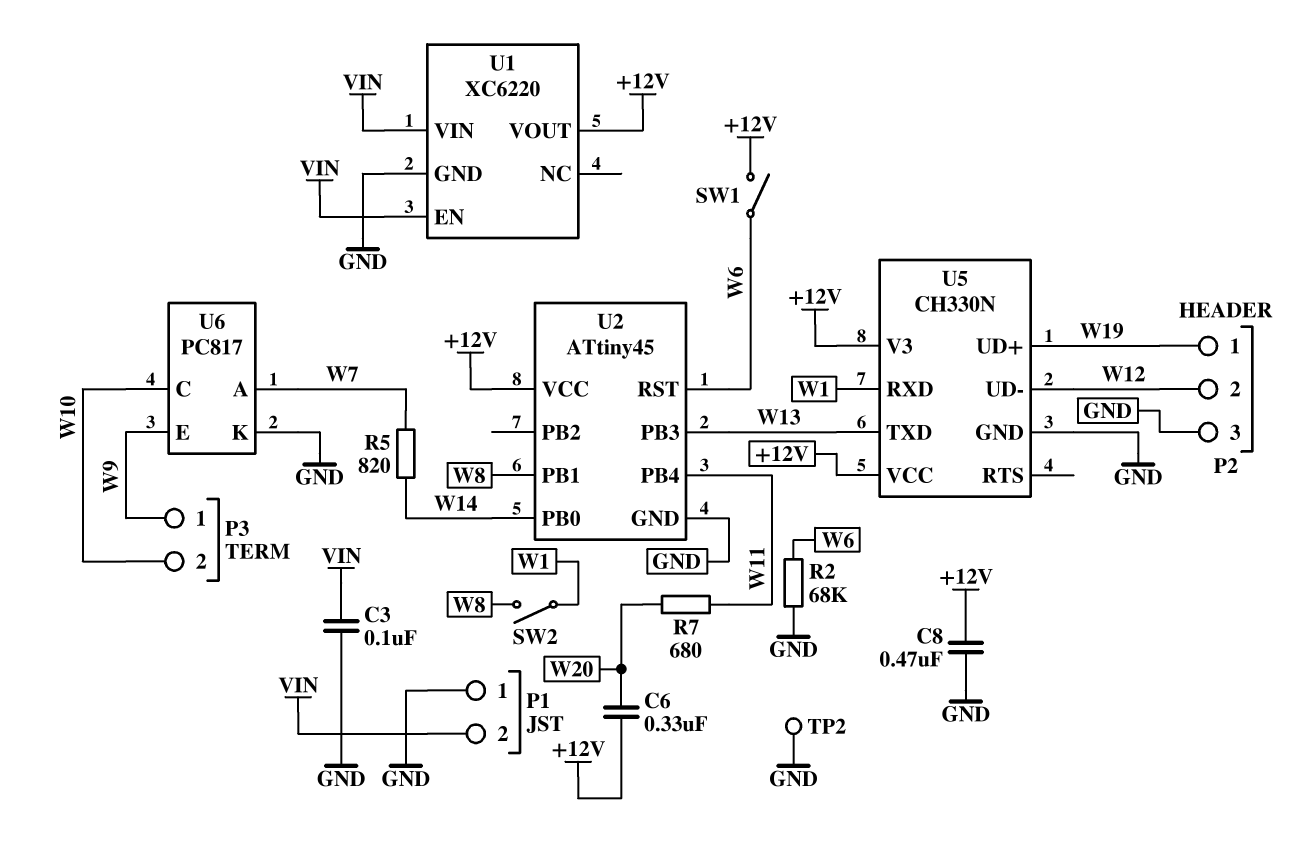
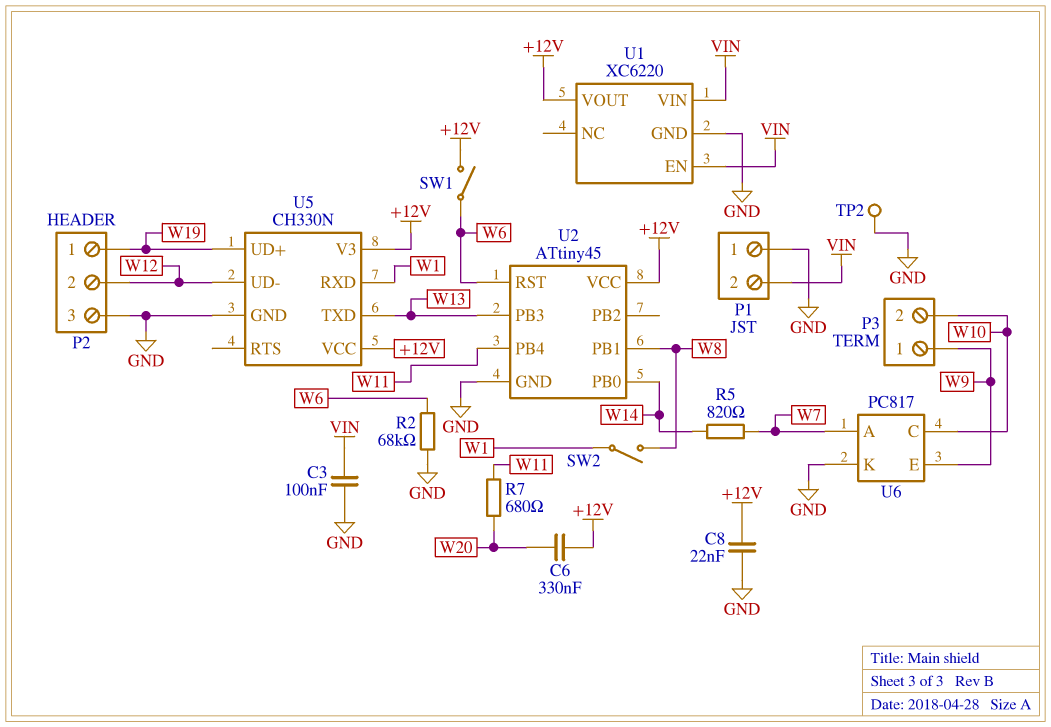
C8: 470nF (+12V, GND) -> 22nF (+12V, GND)

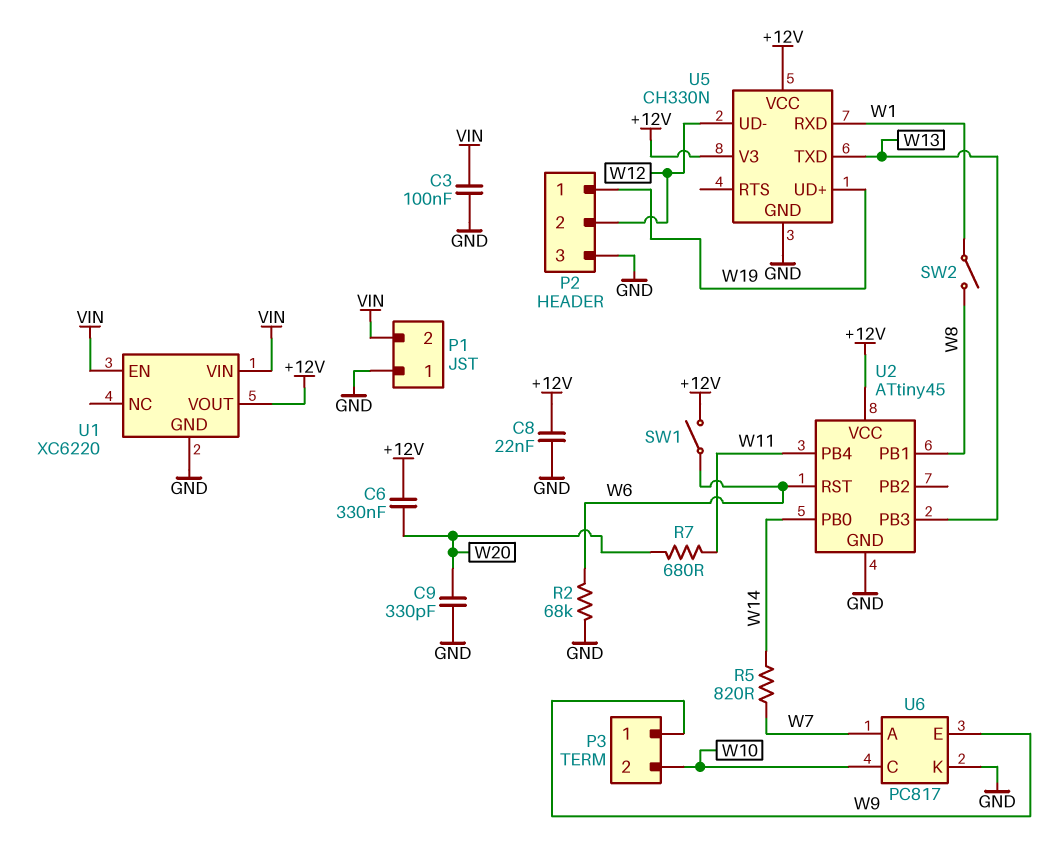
C9: none -> 330pF (GND, W20)
TP2: test point (GND) -> none

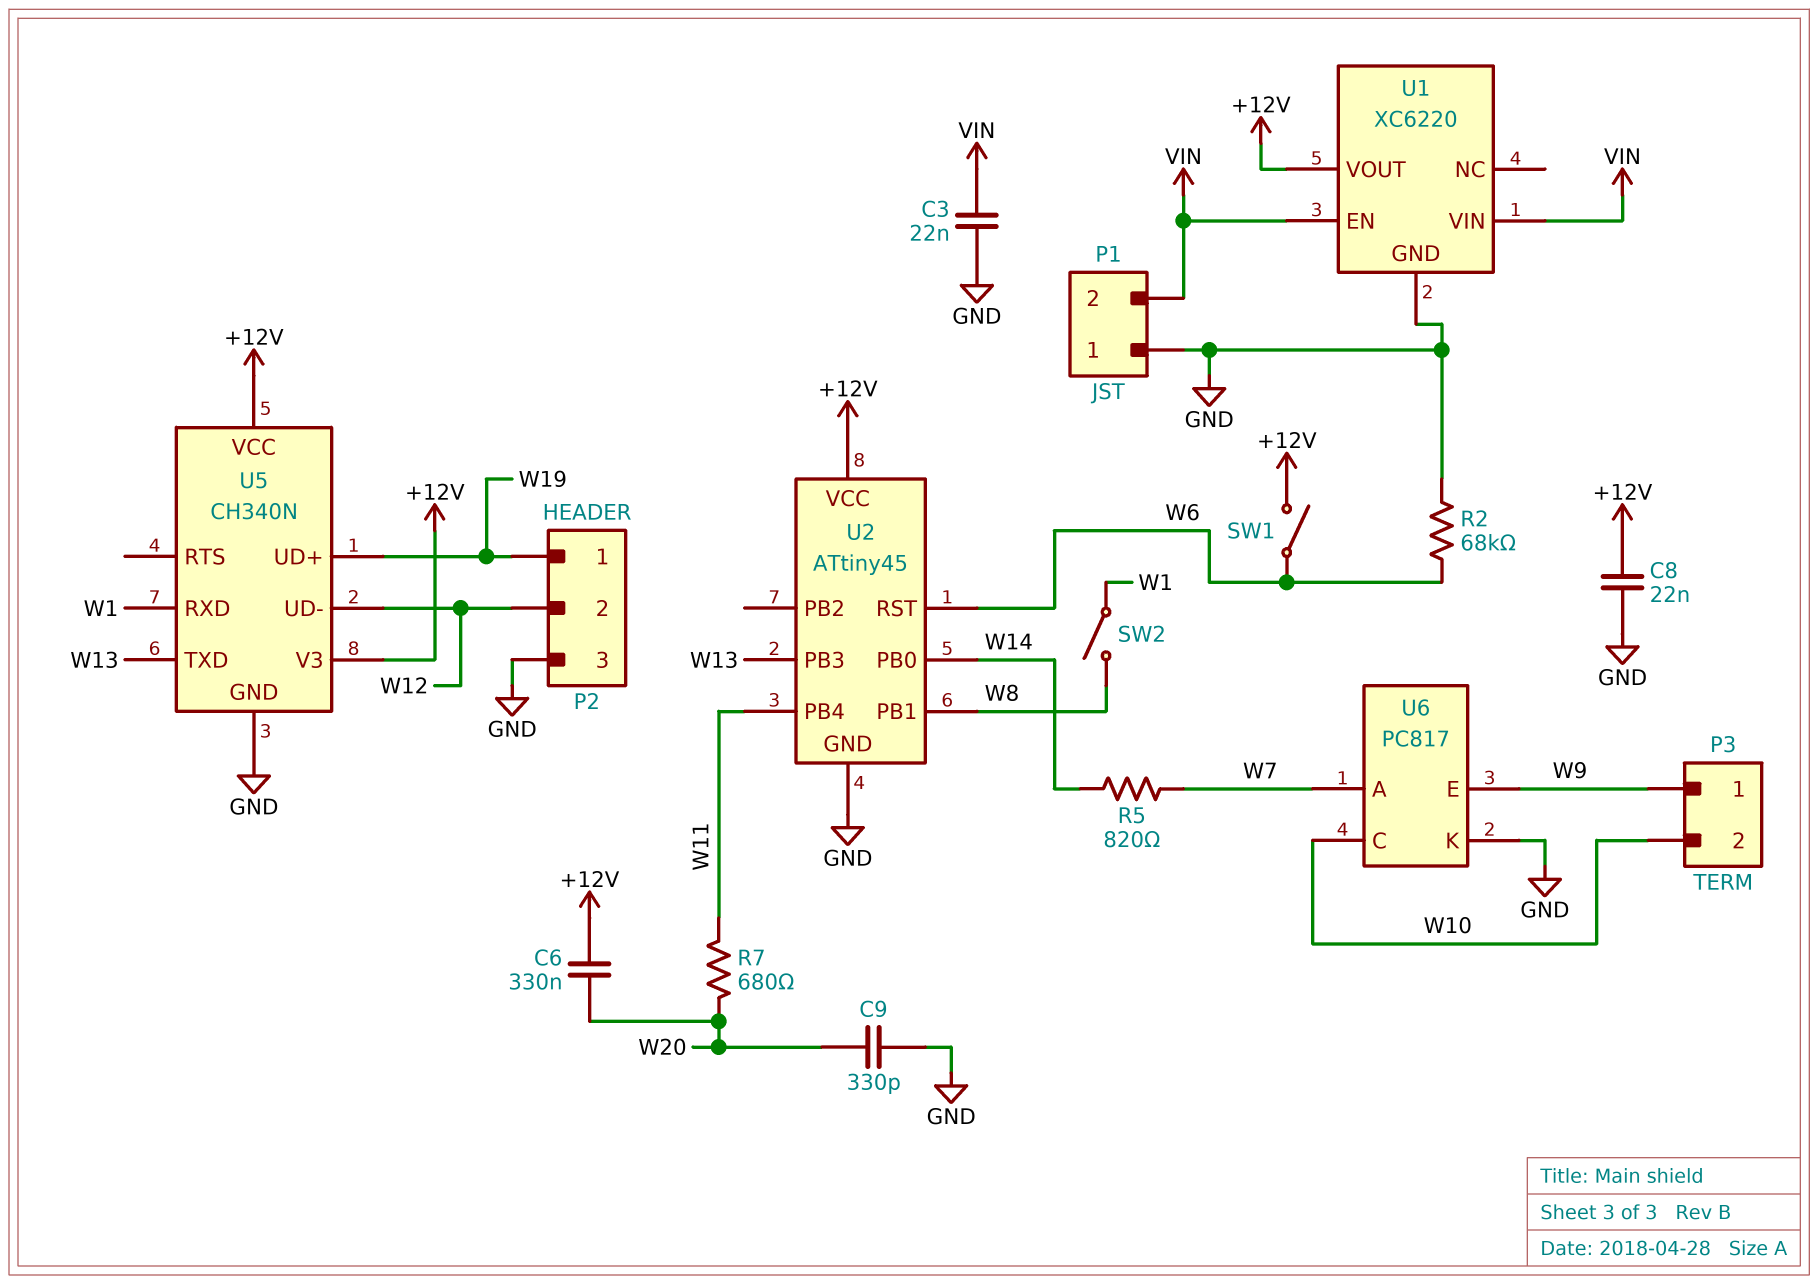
C3: 100nF (GND, VIN) -> 22nF (GND, VIN)
U5: CH330N -> CH340N

